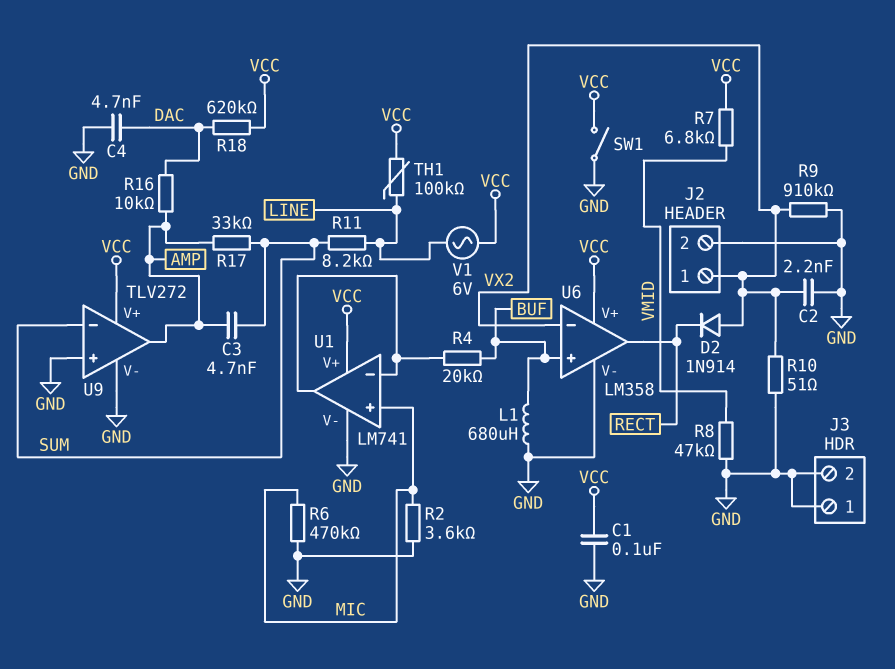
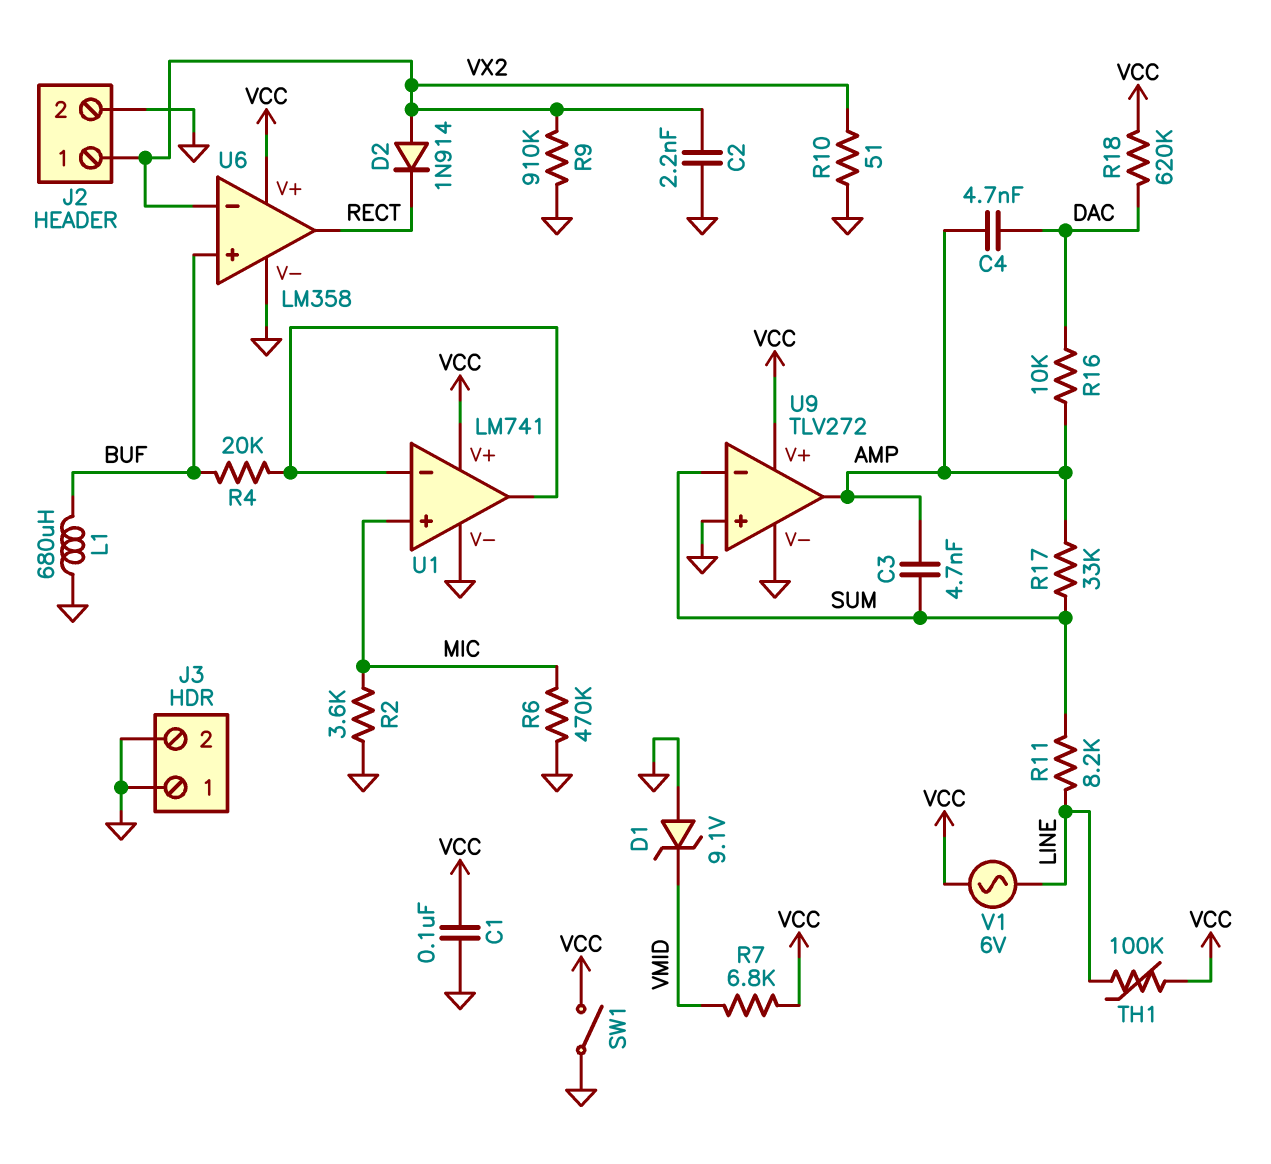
C4: 4.7nF (DAC, GND) -> 4.7nF (AMP, DAC)
D1: none -> zener 9.1V (A GND, K VMID)
R8: 47k (GND, VMID) -> none

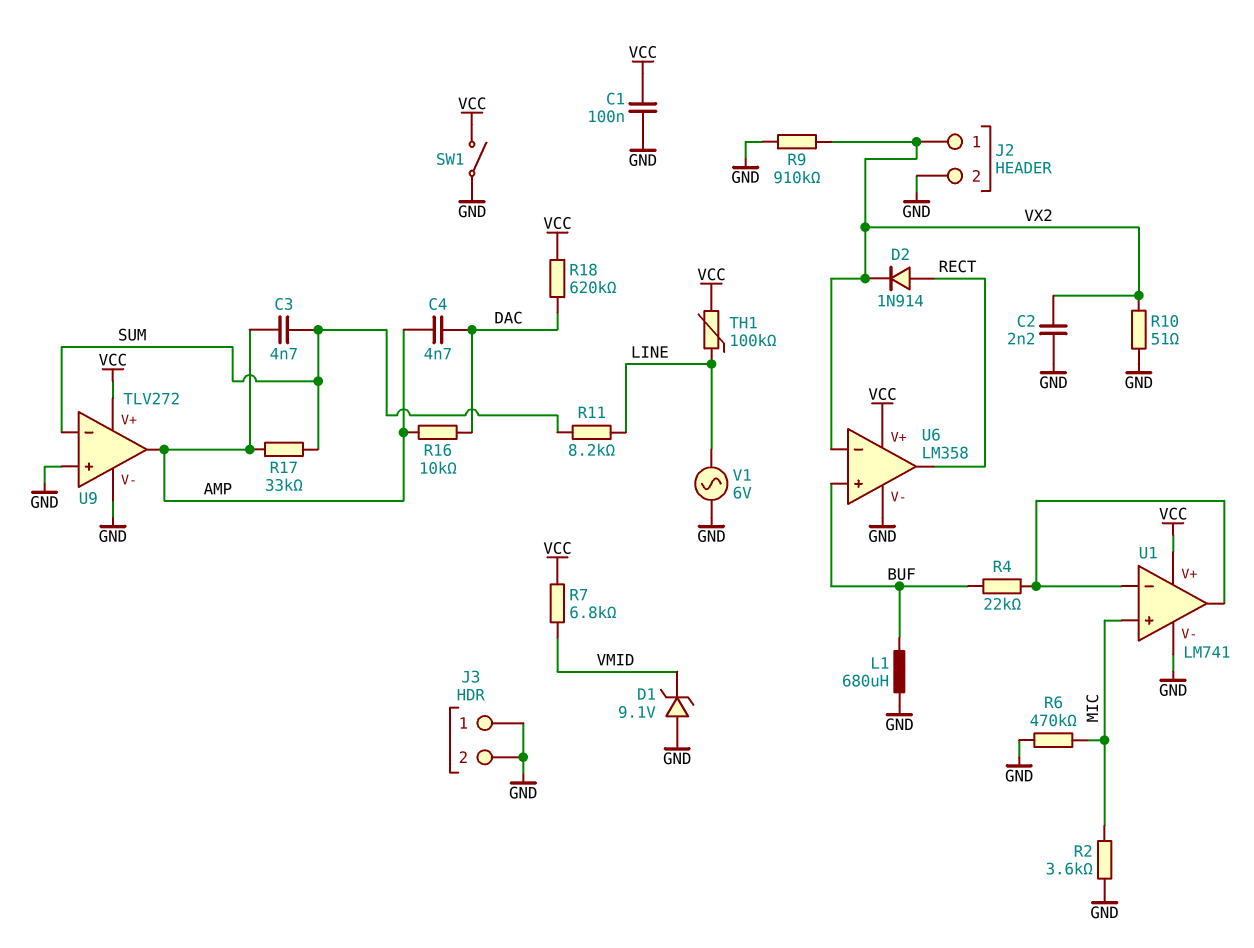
D2: diode 1N914 (A VX2, K RECT) -> diode 1N914 (A RECT, K VX2)
R4: 20k (BUF, U1/in-) -> 22k (BUF, U1/in-)
V1: AC 6V (LINE, VCC) -> AC 6V (GND, LINE)

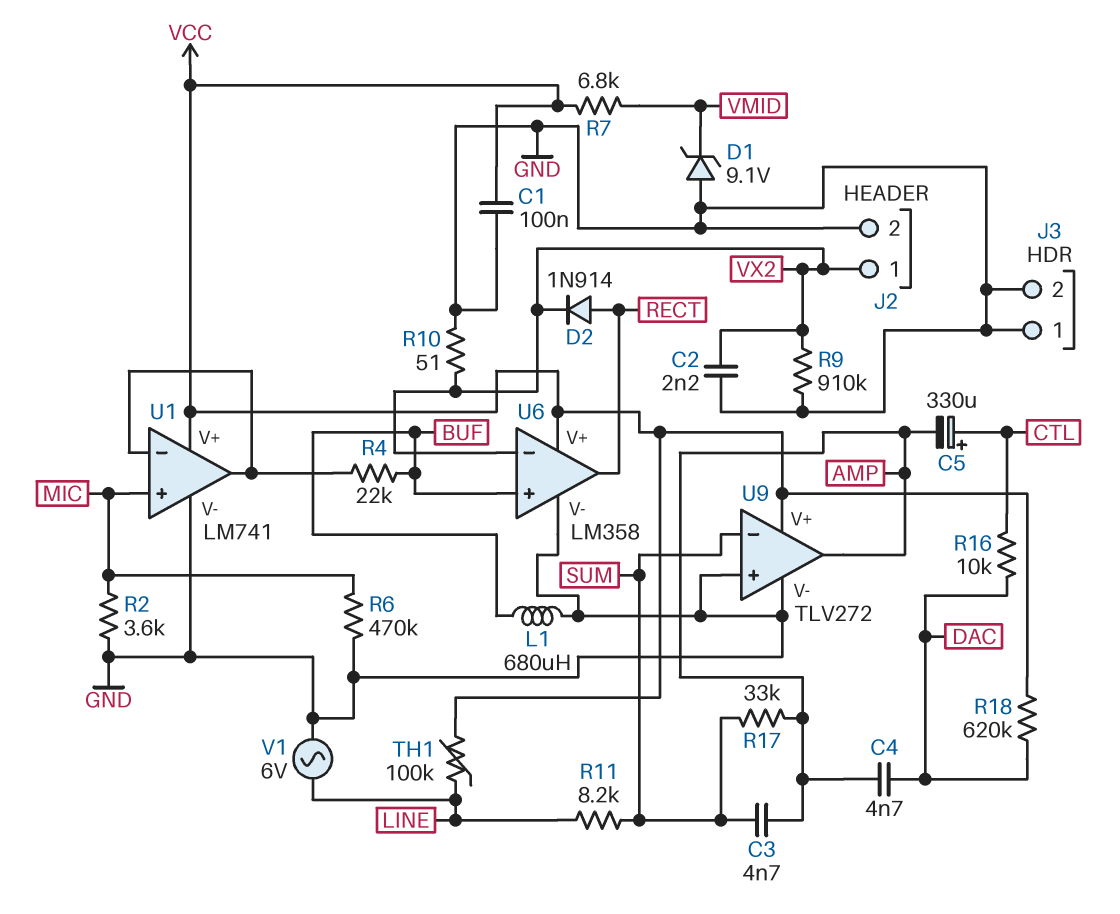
C5: none -> 330uF (plus CTL, minus AMP)
R16: 10k (AMP, DAC) -> 10k (CTL, DAC)
SW1: switch (GND, VCC) -> none

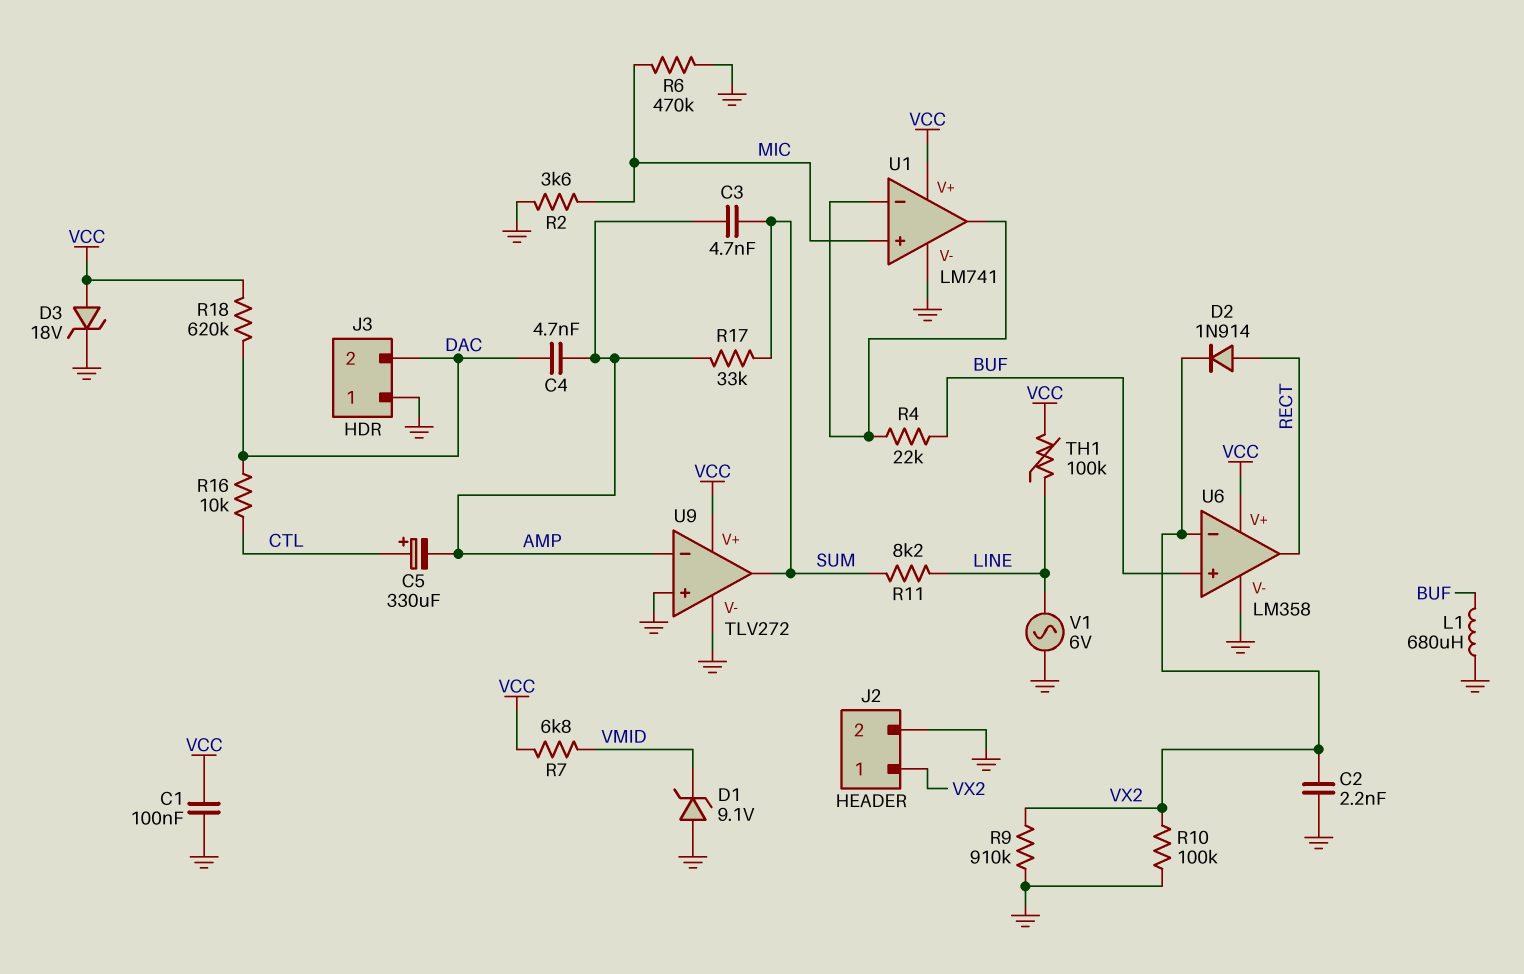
D3: none -> zener 18V (A VCC, K GND)
J3 pin 2: GND -> DAC
R10: 51 (GND, VX2) -> 100k (GND, VX2)
U9 pin in-: SUM -> AMP
U9 pin out: AMP -> SUM

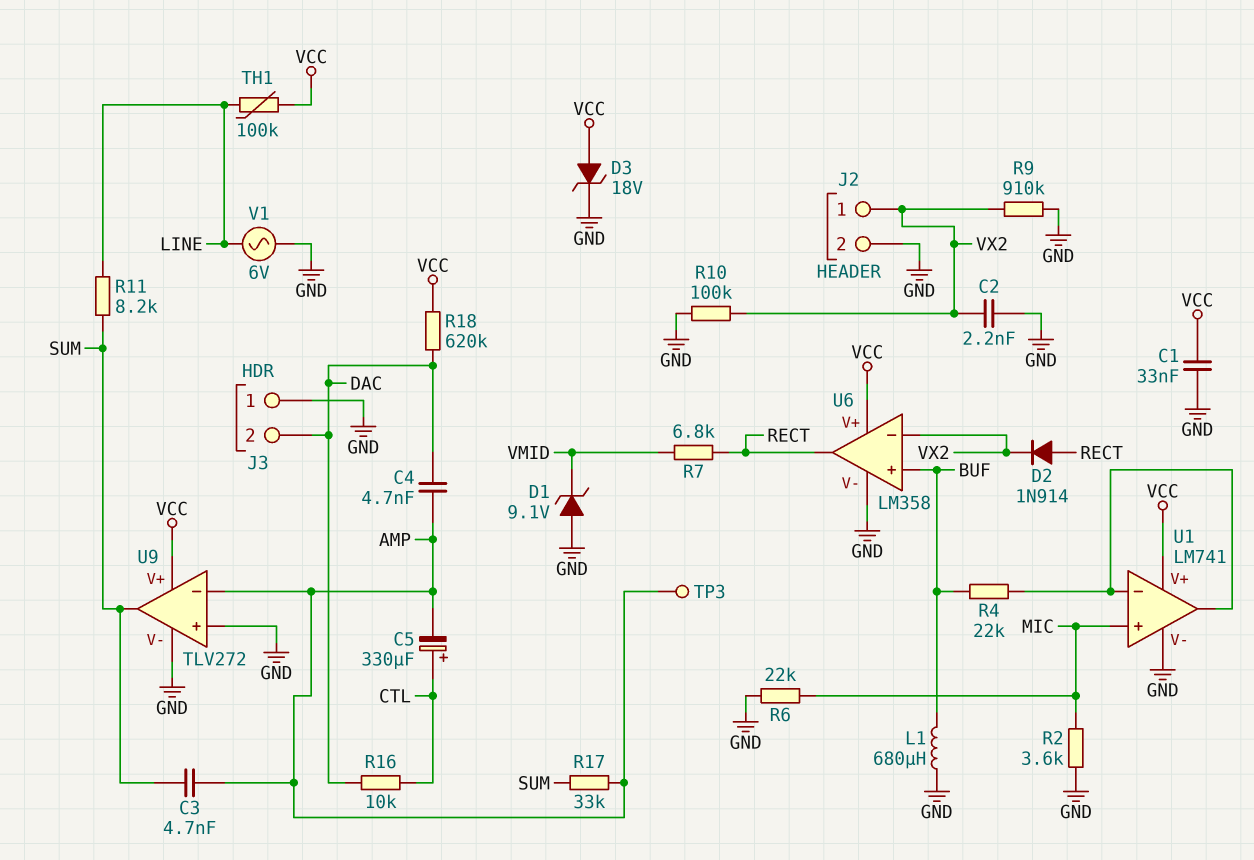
C1: 100nF (GND, VCC) -> 33nF (GND, VCC)
R6: 470k (GND, MIC) -> 22k (GND, MIC)
R7: 6.8k (VCC, VMID) -> 6.8k (RECT, VMID)
TP3: none -> test point (AMP)

